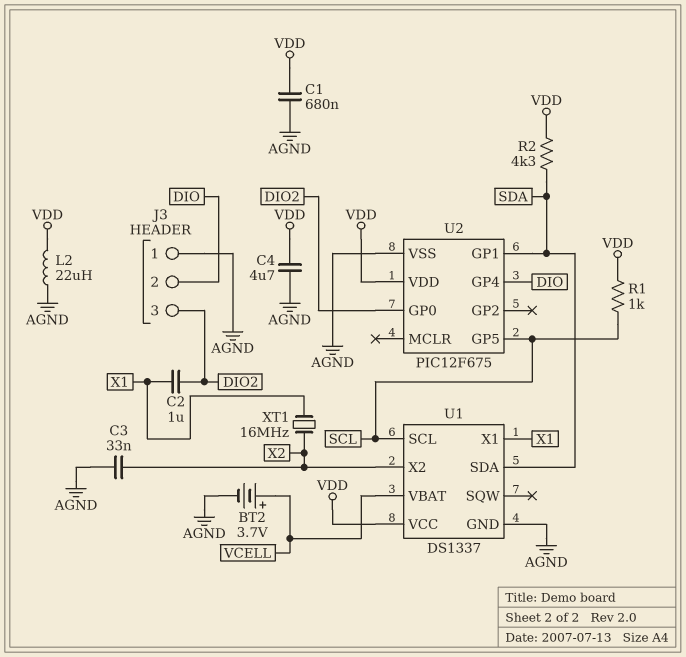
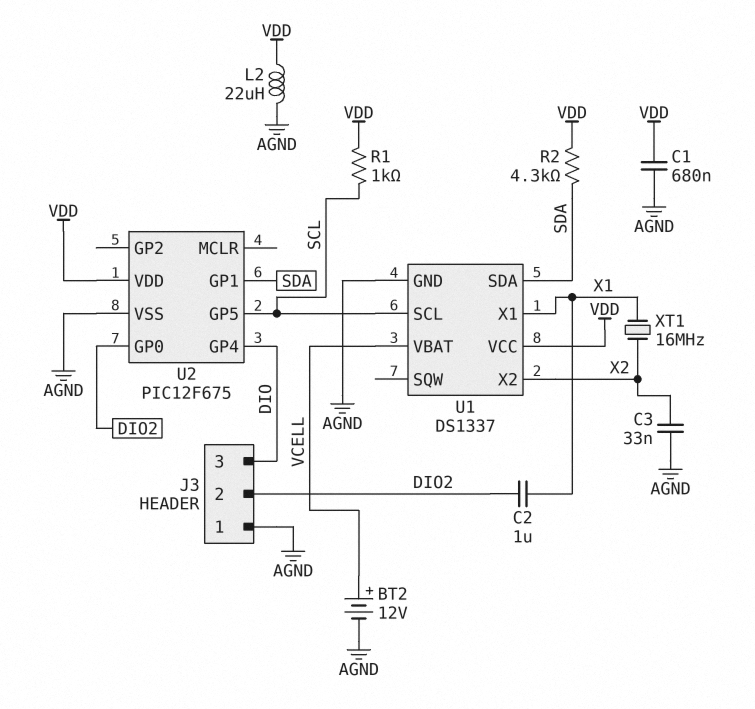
BT2: 3.7V (plus VCELL, minus AGND) -> 12V (plus VCELL, minus AGND)
C4: 4.7uF (AGND, VDD) -> none
J3 pin 2: DIO -> DIO2
J3 pin 3: DIO2 -> DIO

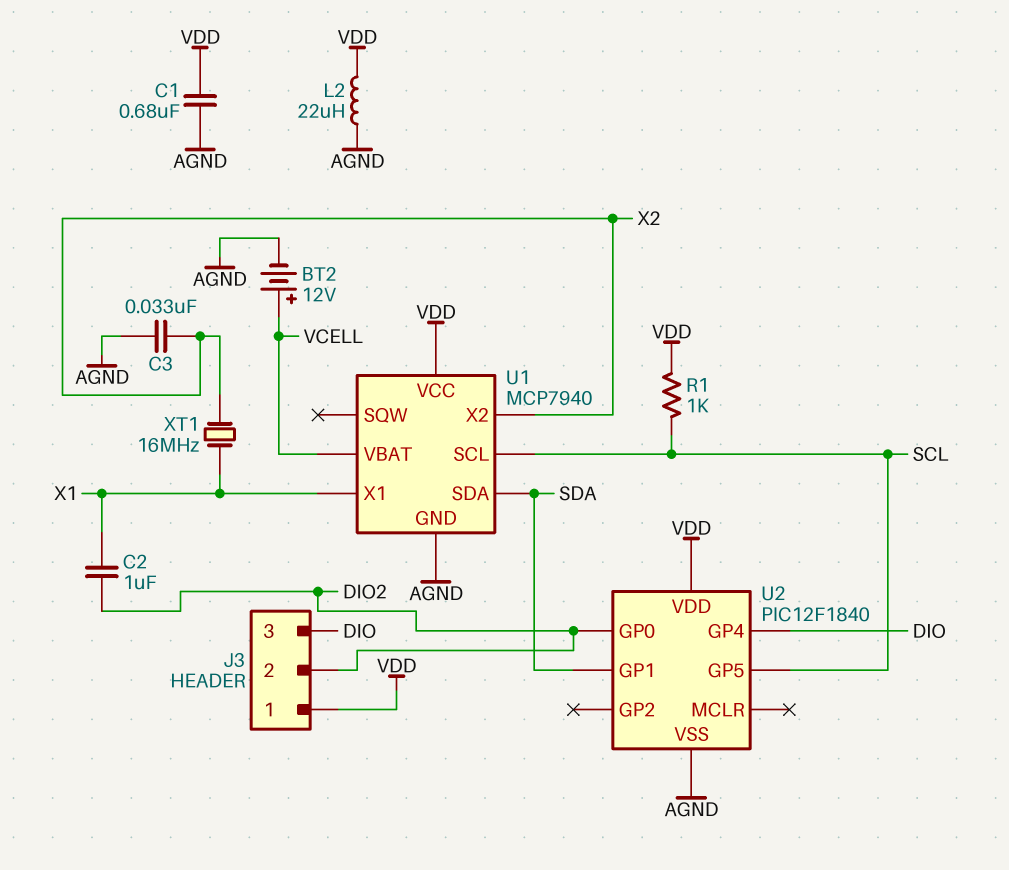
J3 pin 1: AGND -> VDD
R2: 4.3k (SDA, VDD) -> none
U1: DS1337 -> MCP7940
U2: PIC12F675 -> PIC12F1840

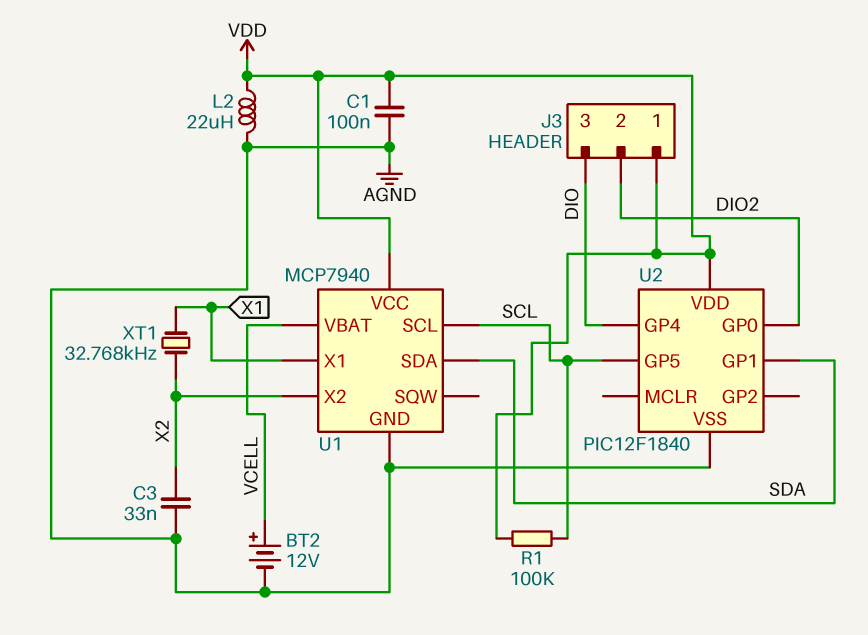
C1: 680nF (AGND, VDD) -> 100nF (AGND, VDD)
C2: 1uF (DIO2, X1) -> none
R1: 1k (SCL, VDD) -> 100k (SCL, VDD)
XT1: 16MHz (X1, X2) -> 32.768kHz (X1, X2)

